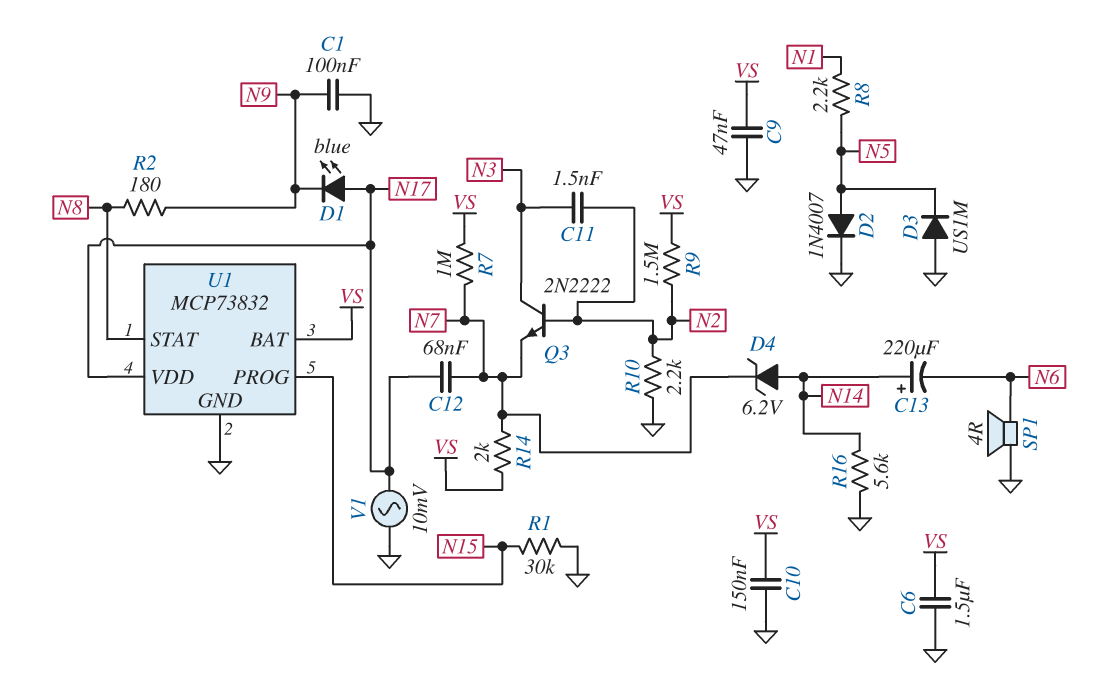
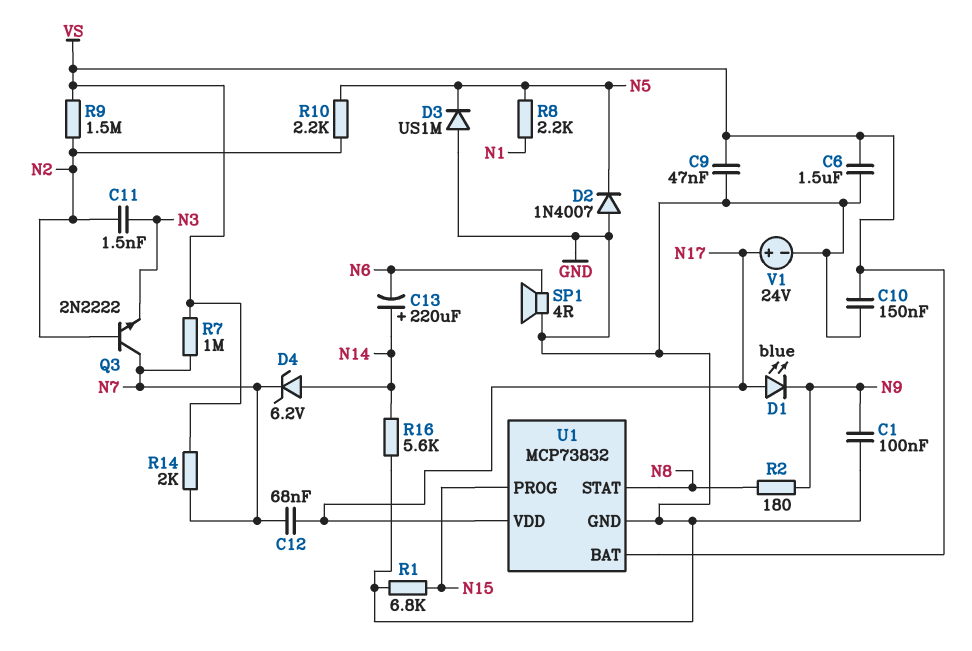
D2: diode 1N4007 (A N5, K GND) -> diode 1N4007 (A GND, K N5)
Q3: NPN 2N2222 (B N2, C N3, E N7) -> NPN 2N2222 (B N2, C N7, E N3)
R1: 30k (GND, N15) -> 6.8k (GND, N15)
R10: 2.2k (GND, N2) -> 2.2k (N2, N5)
V1: AC 10mV (GND, N17) -> 24V (plus N17, minus GND)

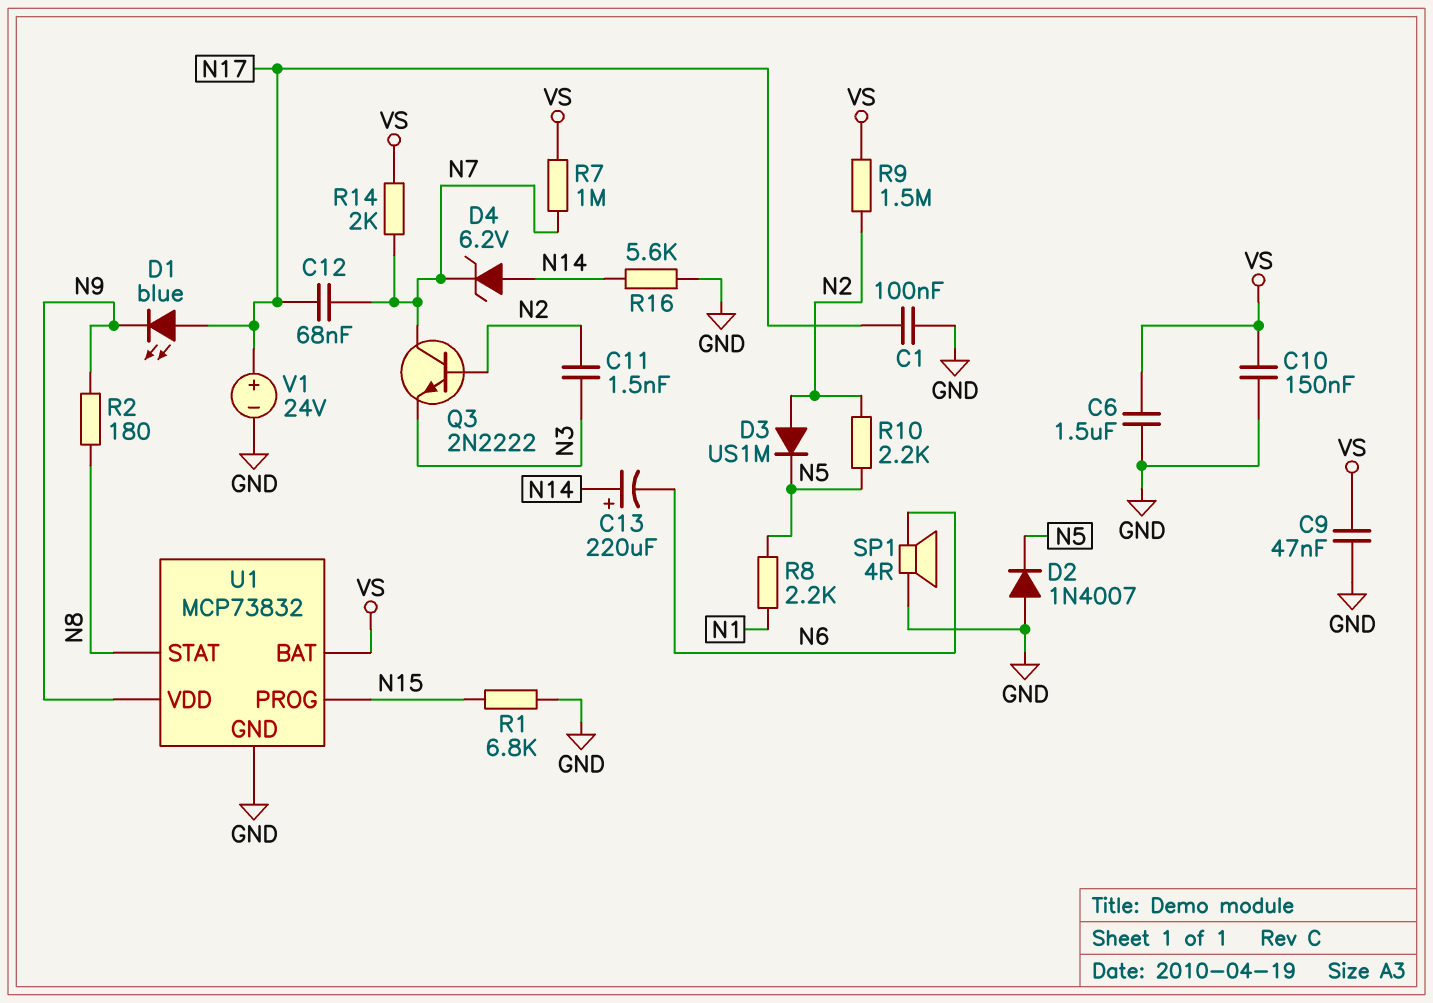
C1: 100nF (GND, N9) -> 100nF (GND, N17)
D3: diode US1M (A GND, K N5) -> diode US1M (A N2, K N5)
U1 pin VDD: N17 -> N9

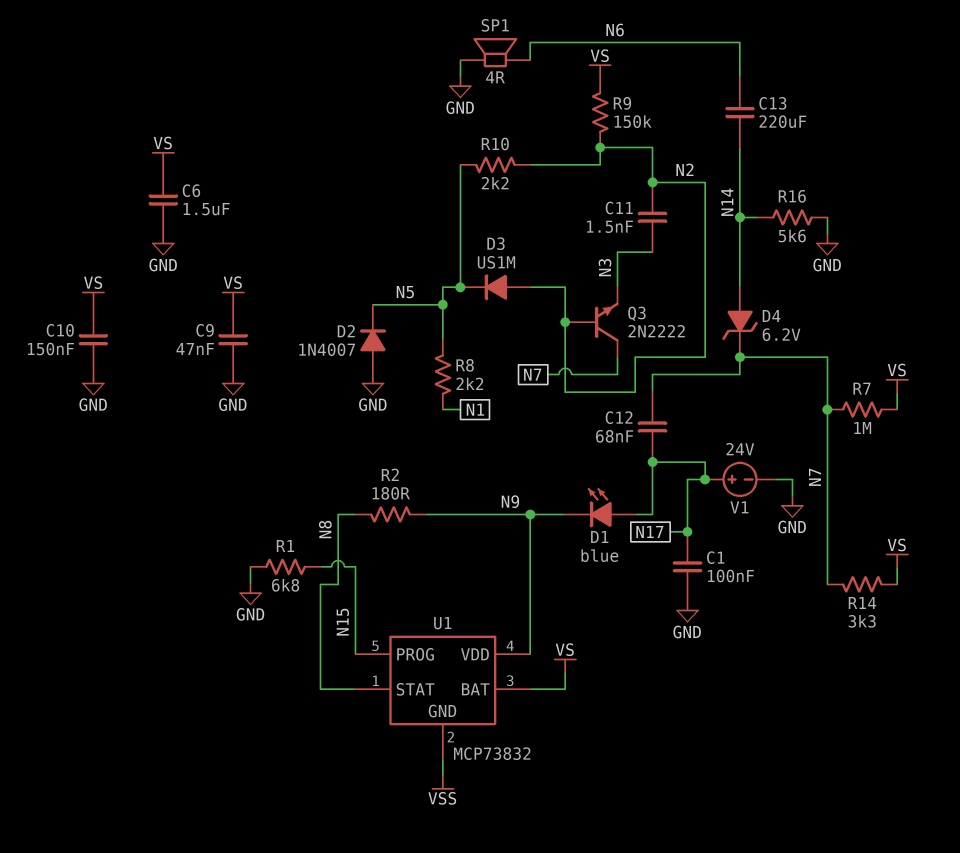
C13: 220uF (plus N14, minus N6) -> 220uF (N6, N14)
R9: 1.5M (N2, VS) -> 150k (N2, VS)
R14: 2k (N7, VS) -> 3.3k (N7, VS)
U1 pin GND: GND -> VSS

